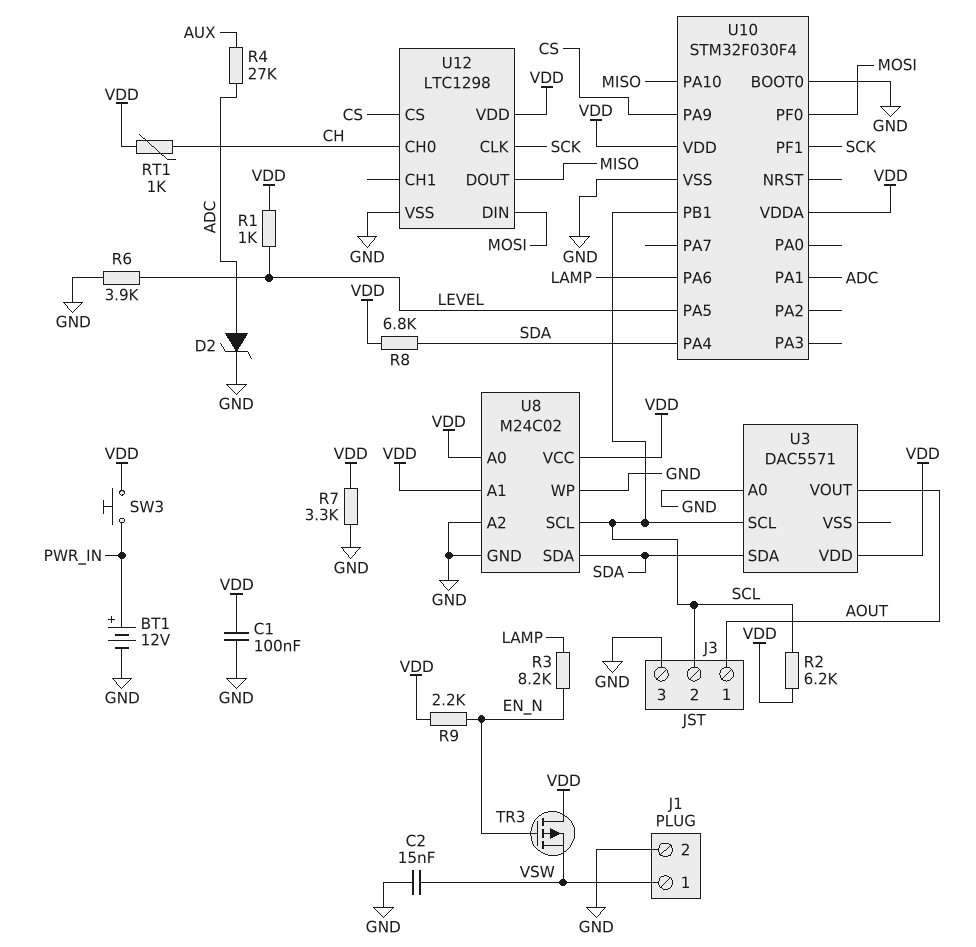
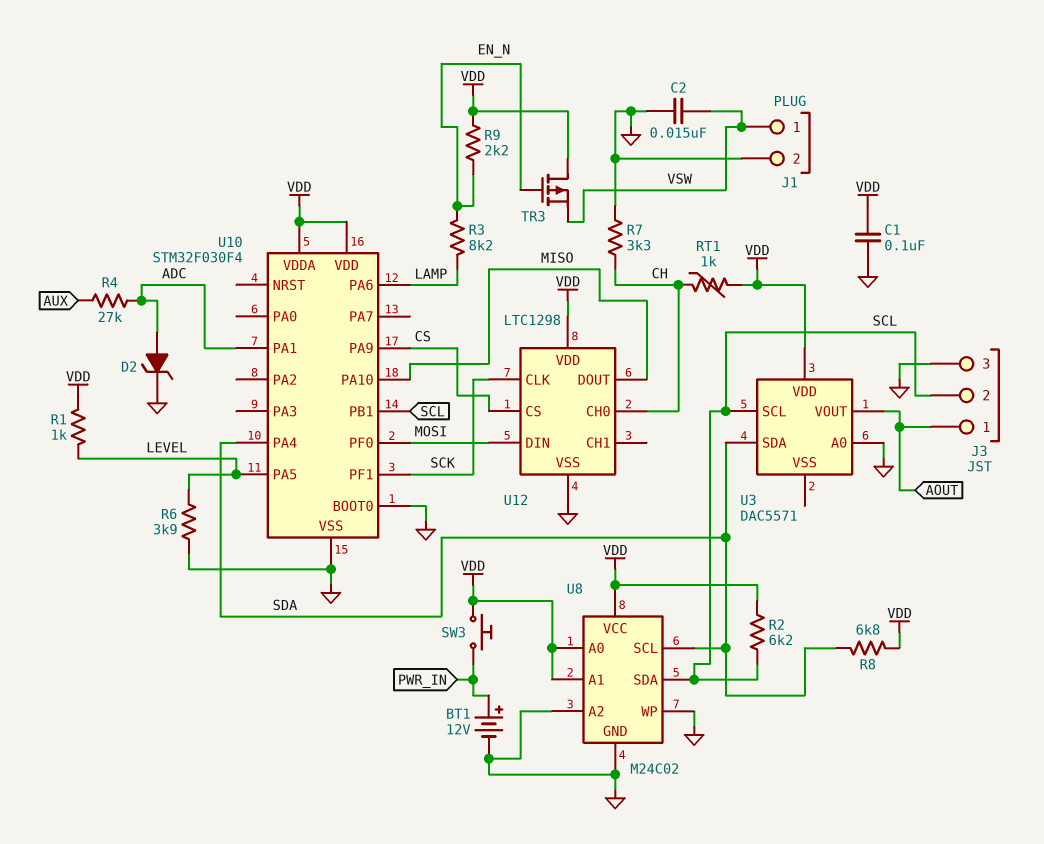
R7: 3.3k (GND, VDD) -> 3.3k (CH, GND)
U8 pin SCL: SCL -> SDA
U8 pin SDA: SDA -> SCL

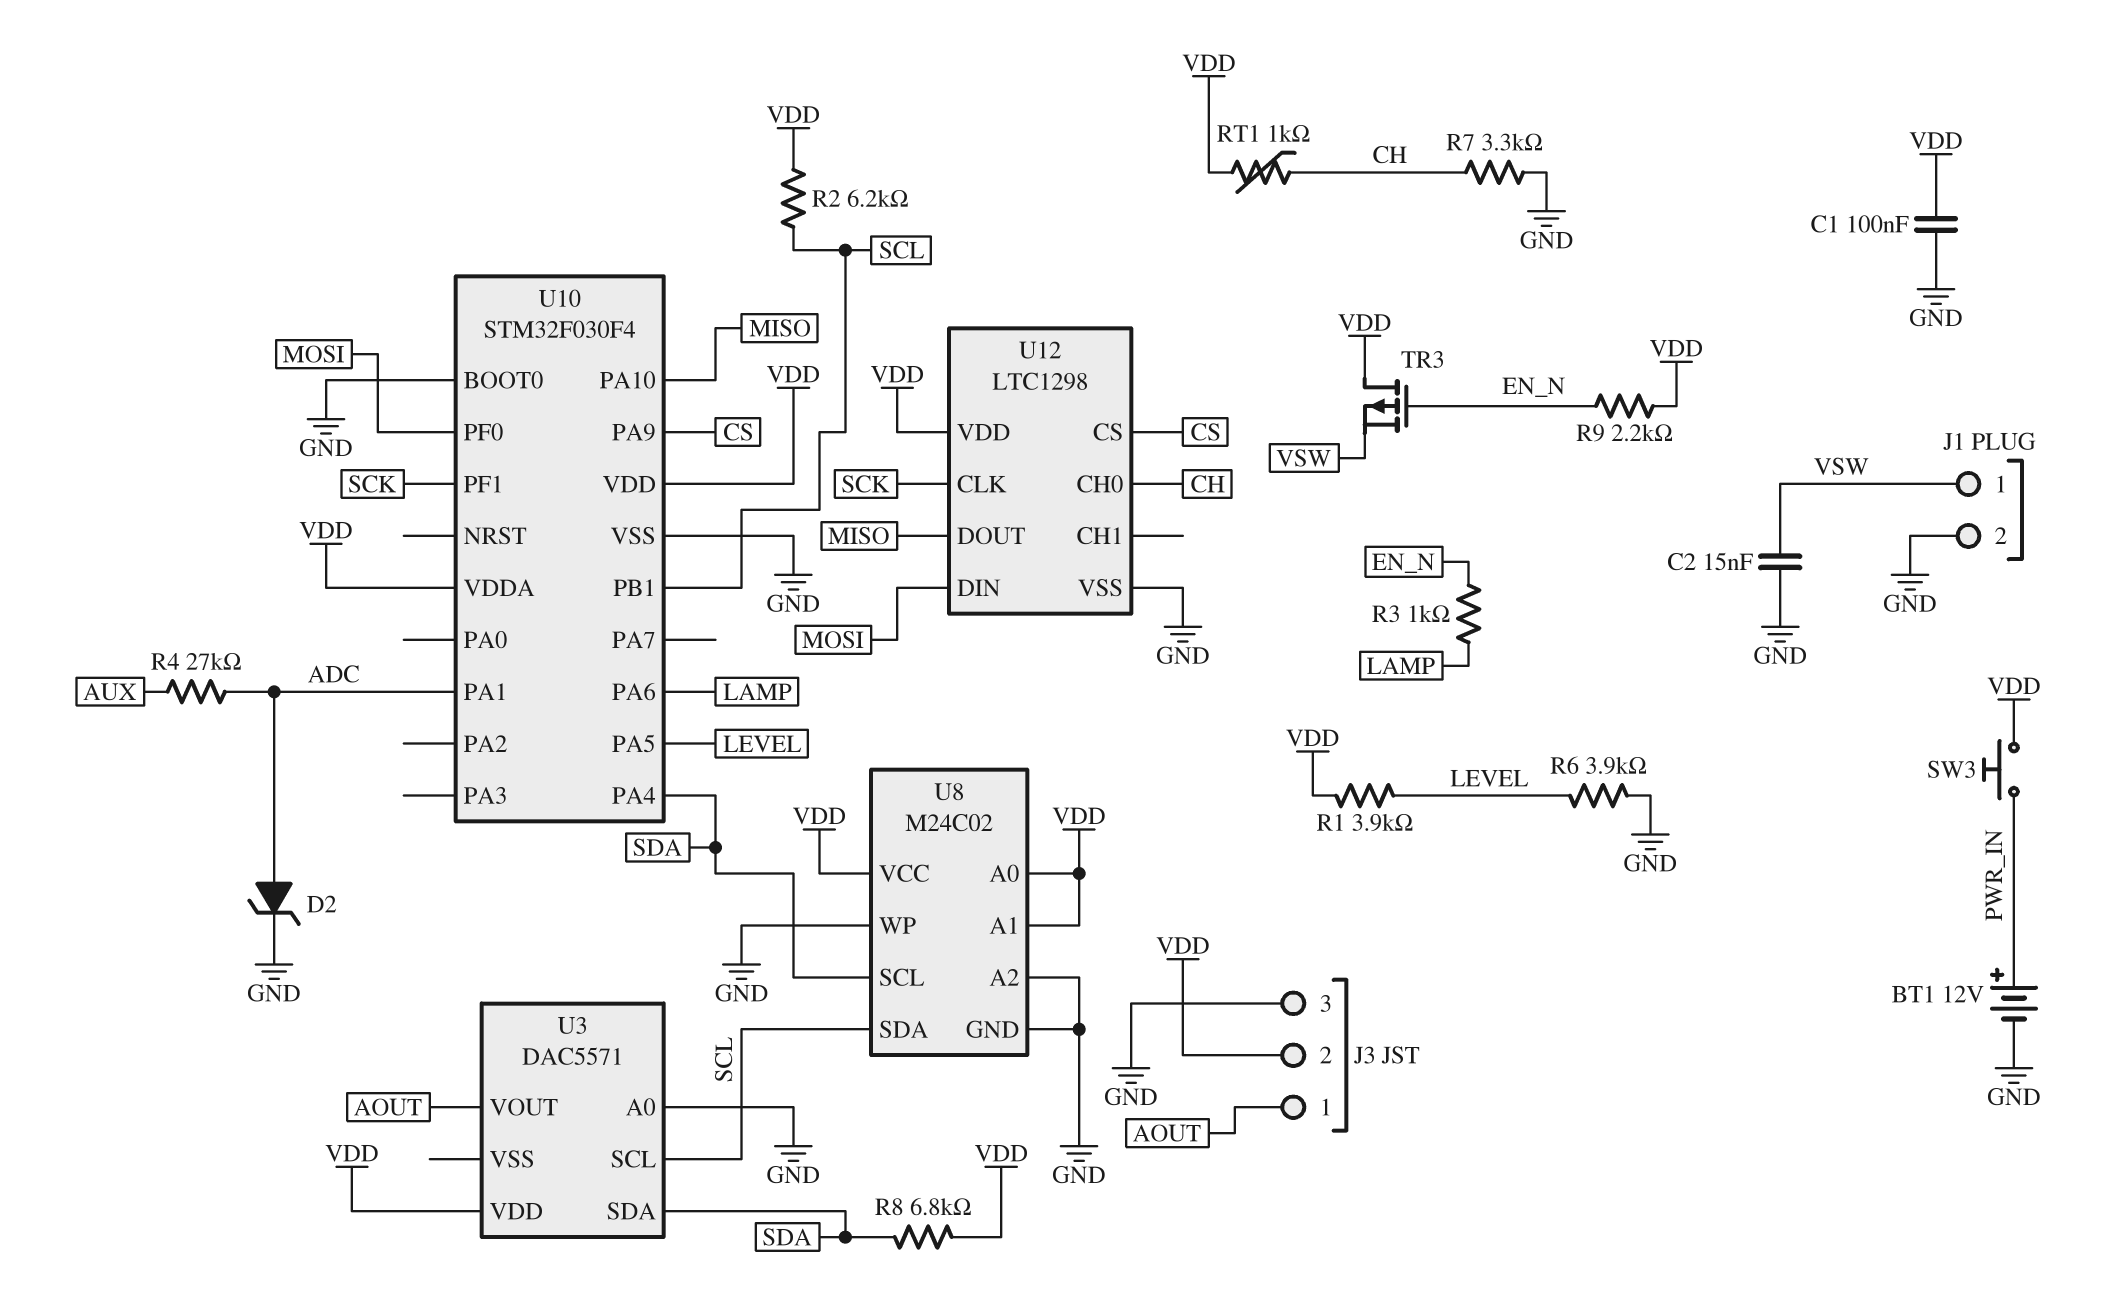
J3 pin 2: SCL -> VDD
R1: 1k (LEVEL, VDD) -> 3.9k (LEVEL, VDD)
R3: 8.2k (EN_N, LAMP) -> 1k (EN_N, LAMP)

